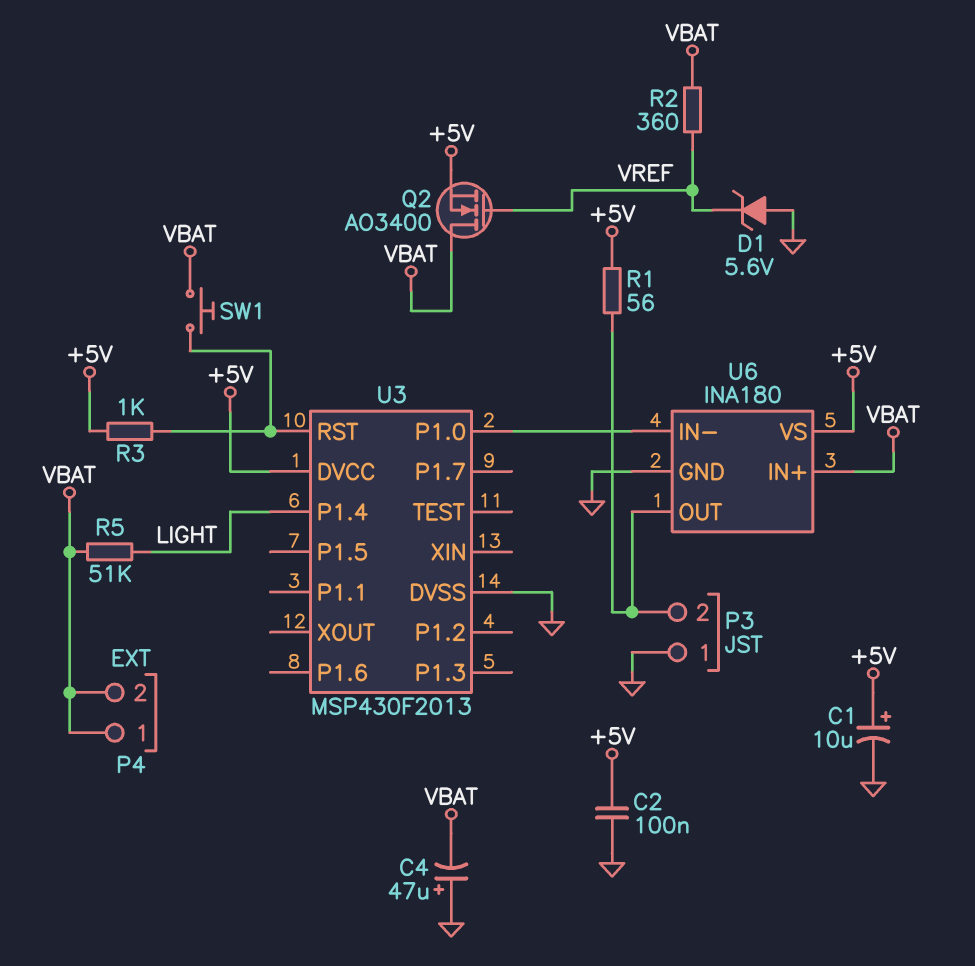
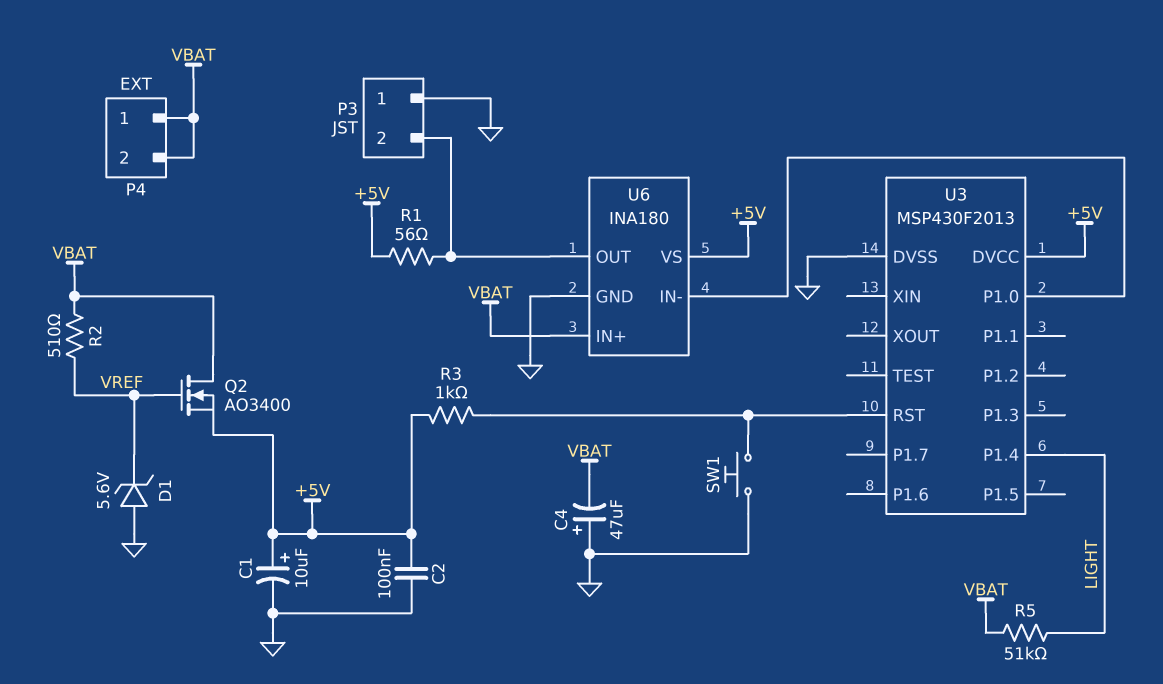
R2: 360 (VBAT, VREF) -> 510 (VBAT, VREF)
SW1: button (U3/RST, VBAT) -> button (GND, U3/RST)

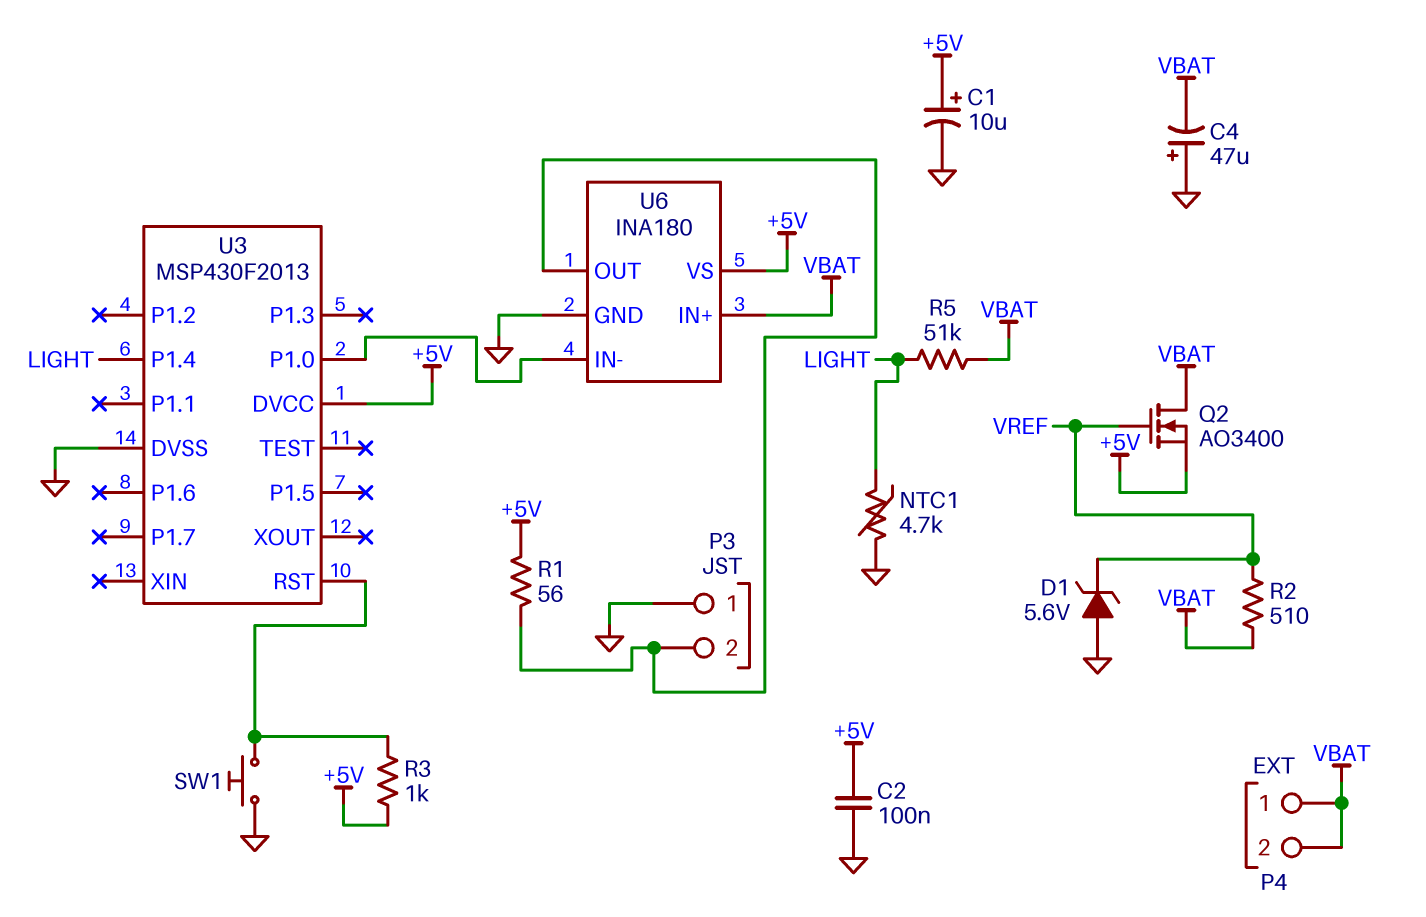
NTC1: none -> 4.7k (GND, LIGHT)

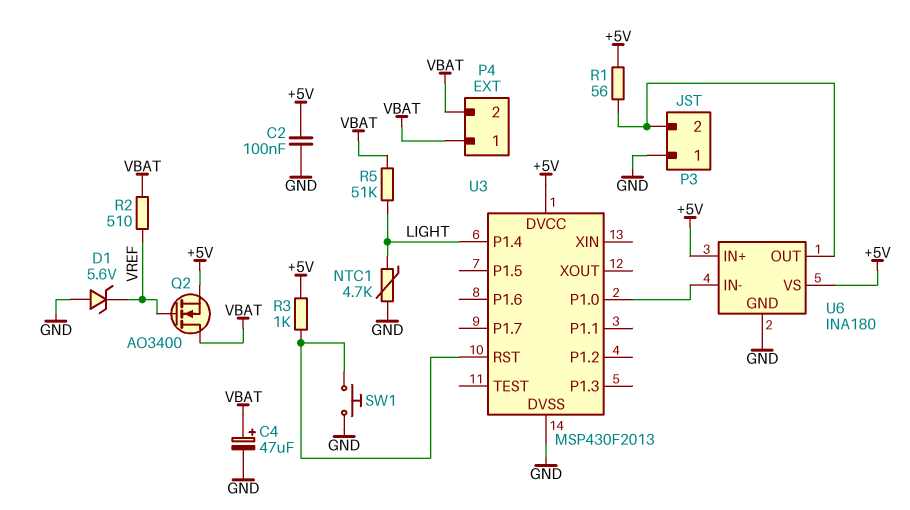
C1: 10uF (plus +5V, minus GND) -> none
C4: 47uF (plus GND, minus VBAT) -> 47uF (plus VBAT, minus GND)
U6 pin IN+: VBAT -> +5V

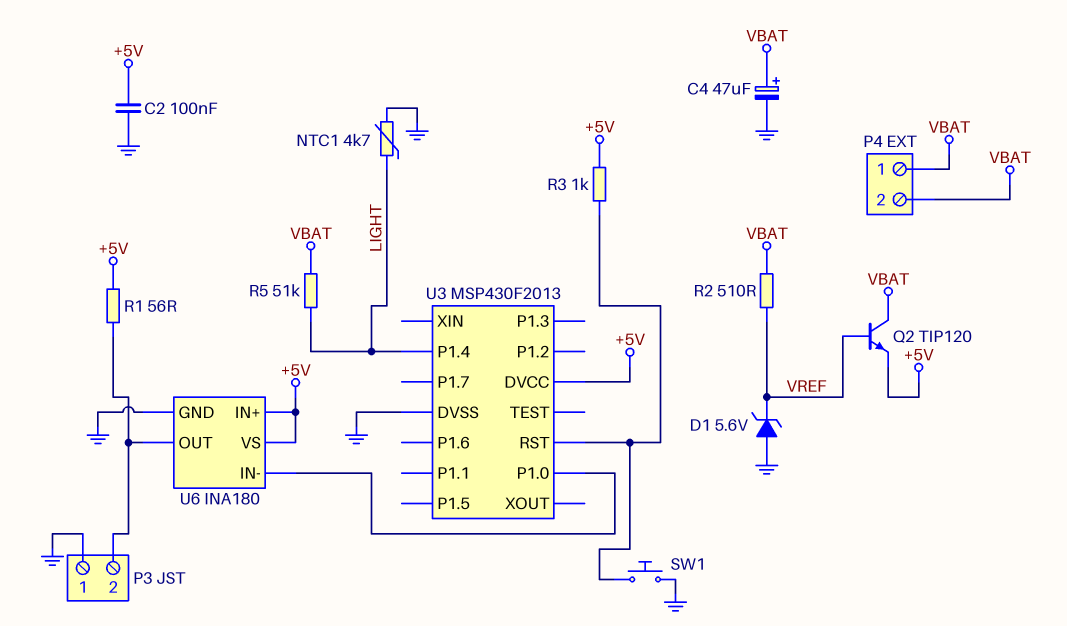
Q2: NMOS AO3400 (G VREF, D VBAT, S +5V) -> NPN TIP120 (B VREF, C VBAT, E +5V)

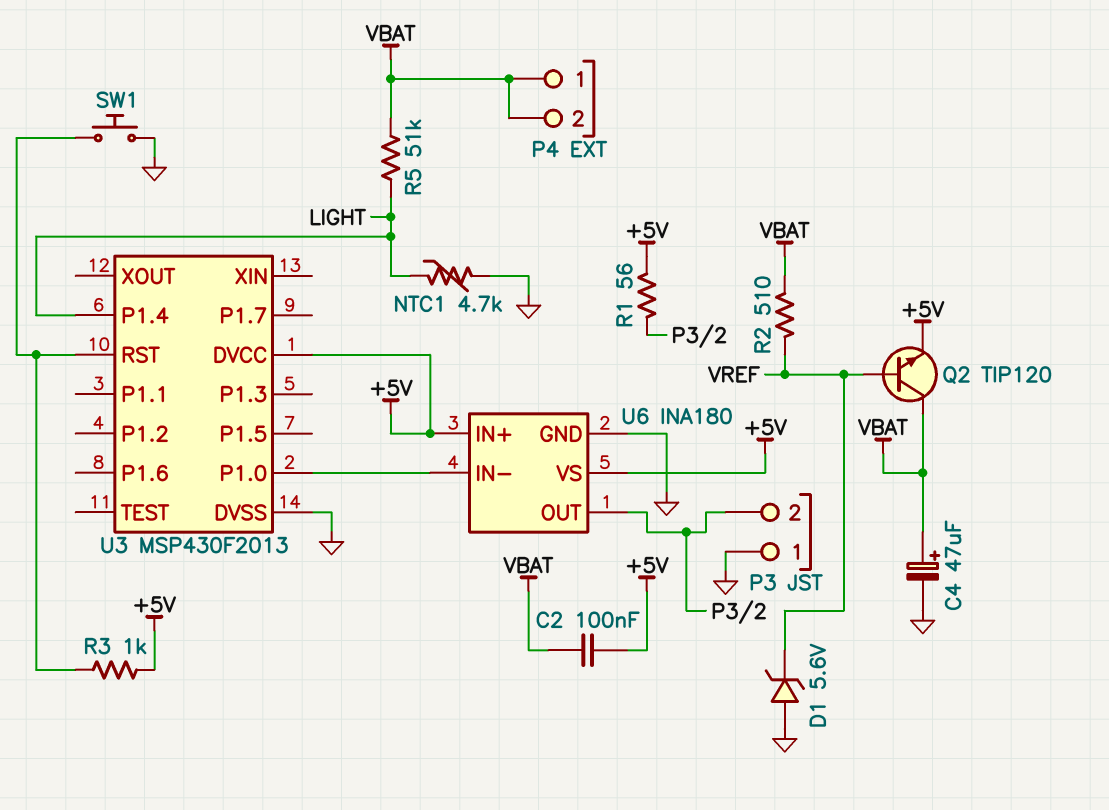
C2: 100nF (+5V, GND) -> 100nF (+5V, VBAT)

